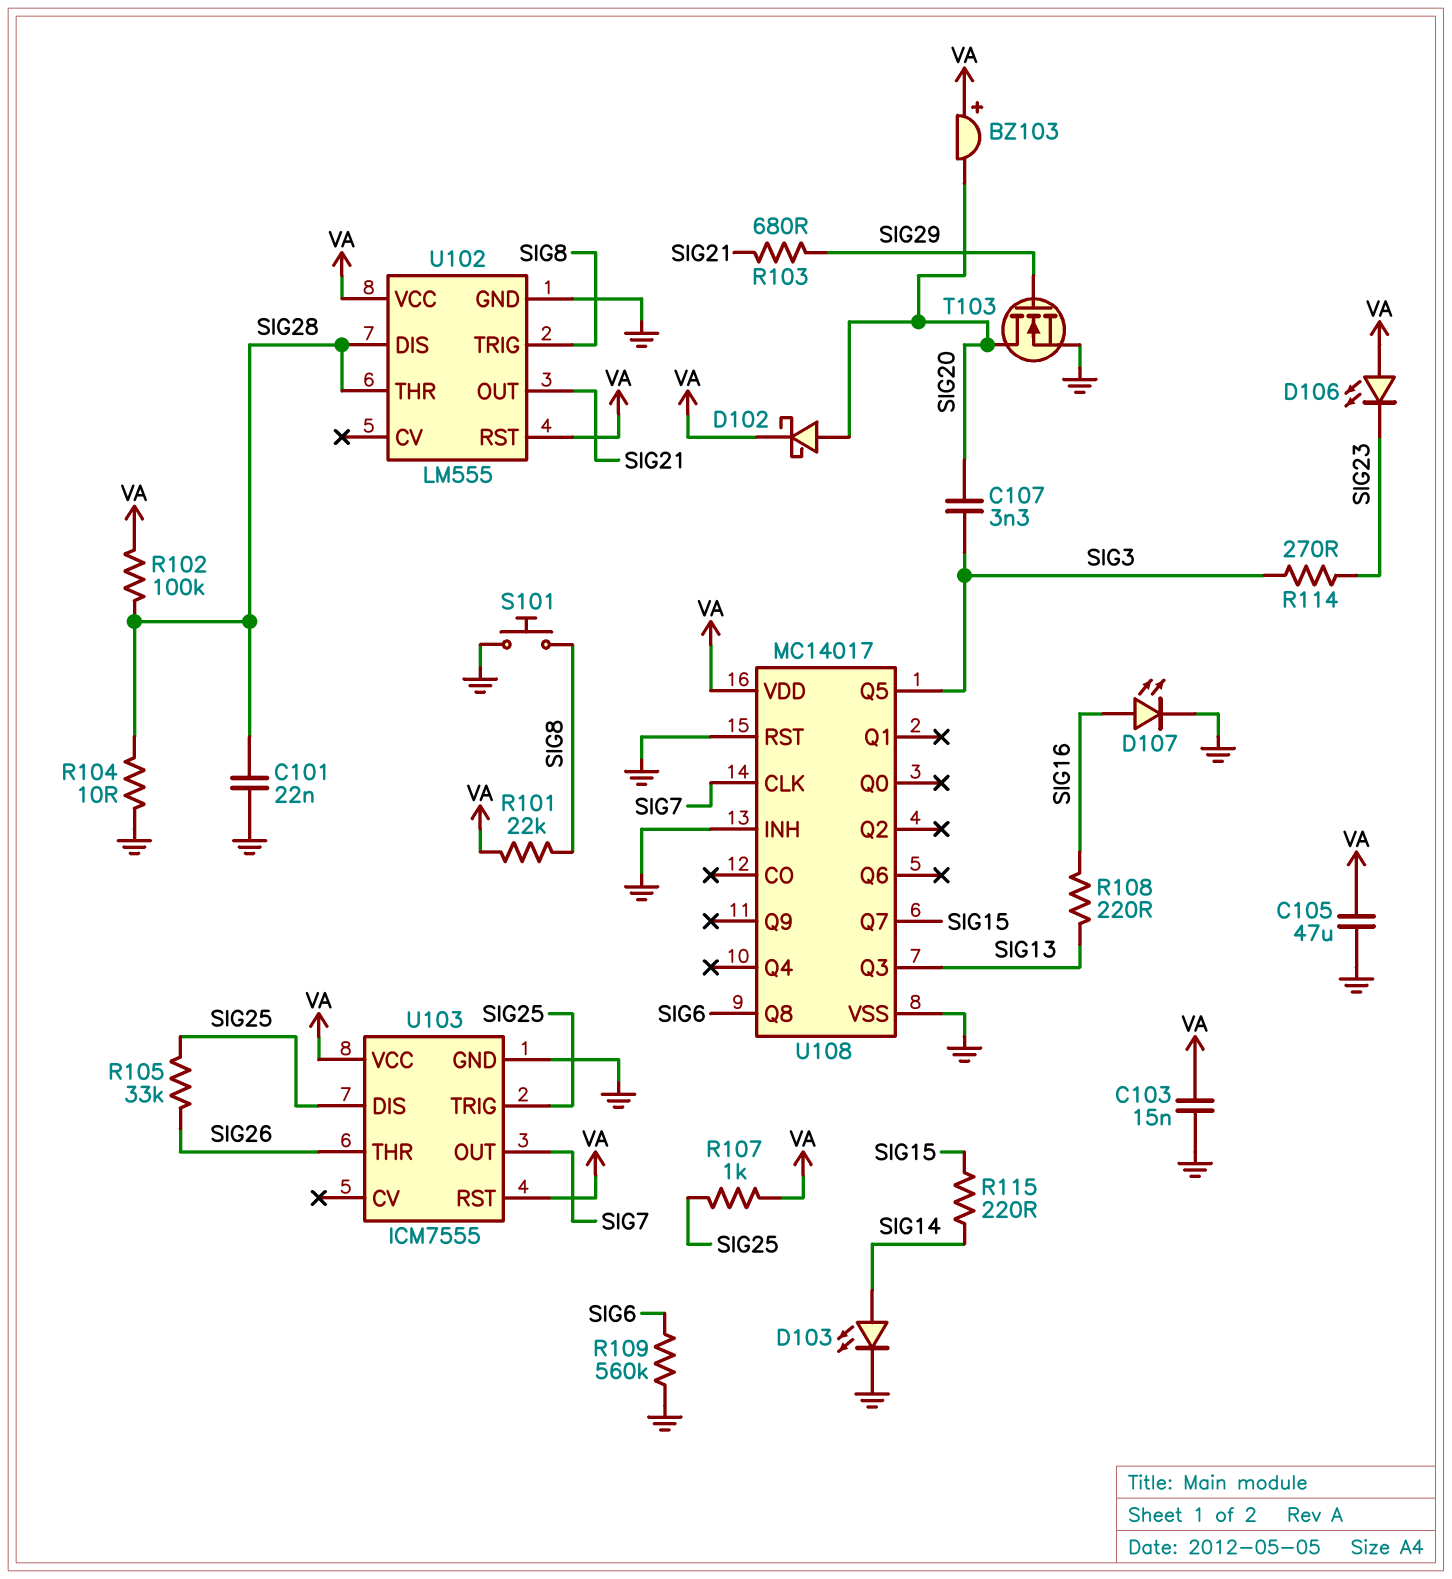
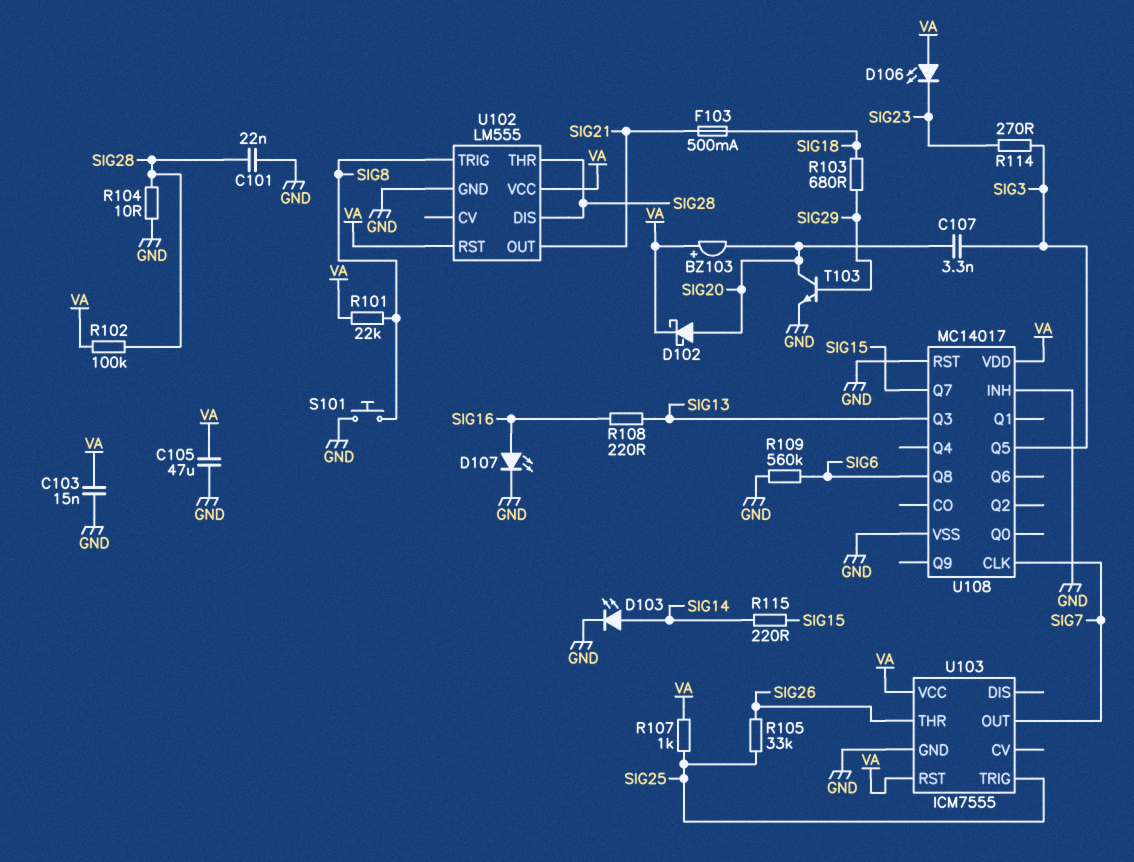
F103: none -> 500mA (SIG18, SIG21)
R103: 680 (SIG21, SIG29) -> 680 (SIG18, SIG29)
T103: NMOS (G SIG29, D SIG20, S GND) -> NPN (B SIG29, C SIG20, E GND)
U103 pin DIS: SIG25 -> none

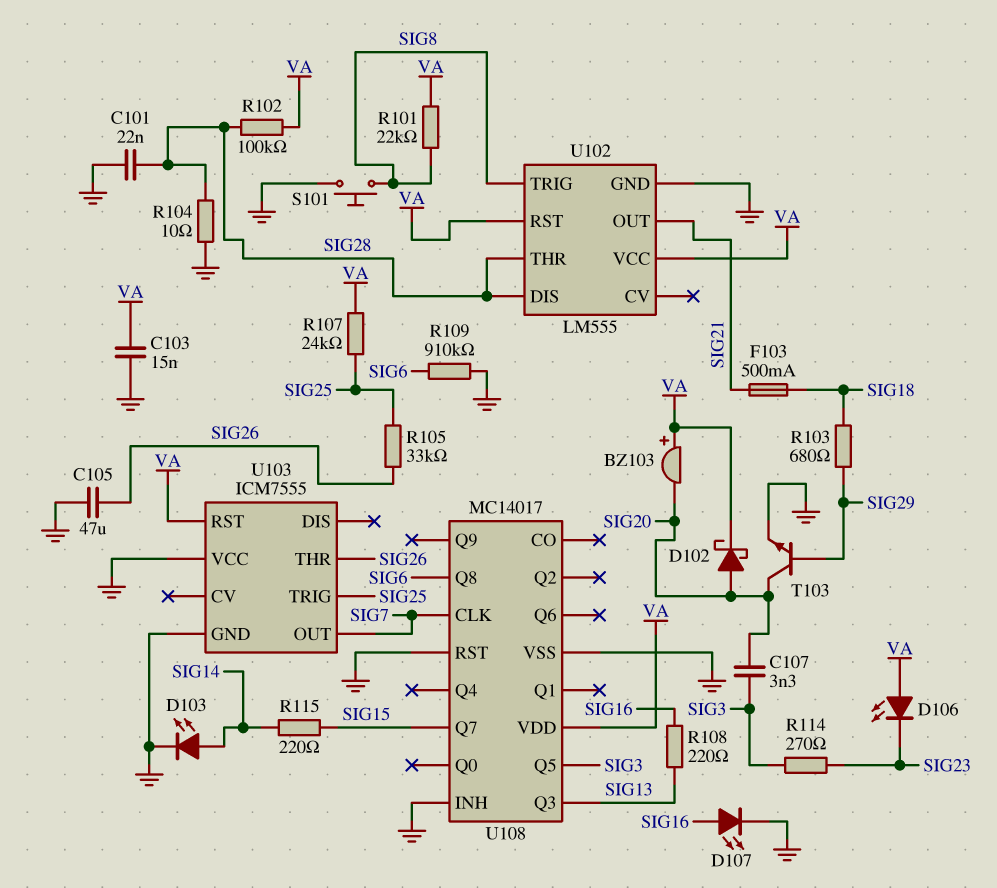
C105: 47uF (GND, VA) -> 47uF (GND, SIG26)
R107: 1k (SIG25, VA) -> 24k (SIG25, VA)
R109: 560k (GND, SIG6) -> 910k (GND, SIG6)
U103 pin VCC: VA -> GND

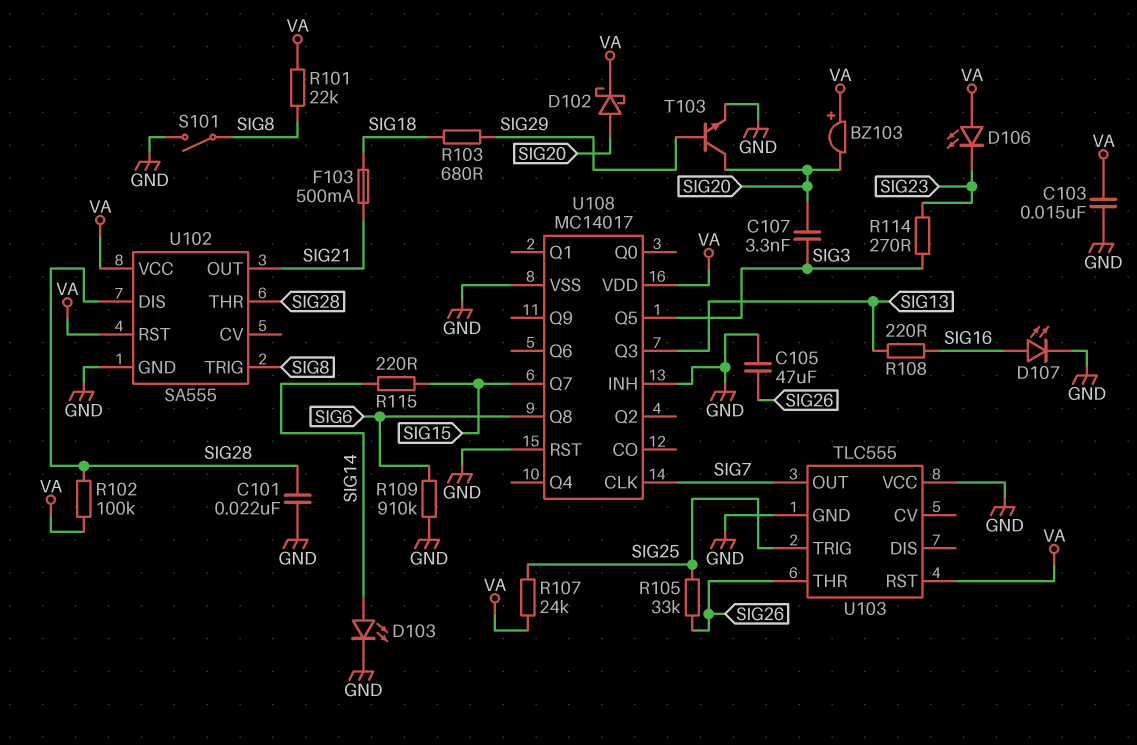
R104: 10 (GND, SIG28) -> none
S101: button (GND, SIG8) -> switch (GND, SIG8)
U102: LM555 -> SA555
U103: ICM7555 -> TLC555

